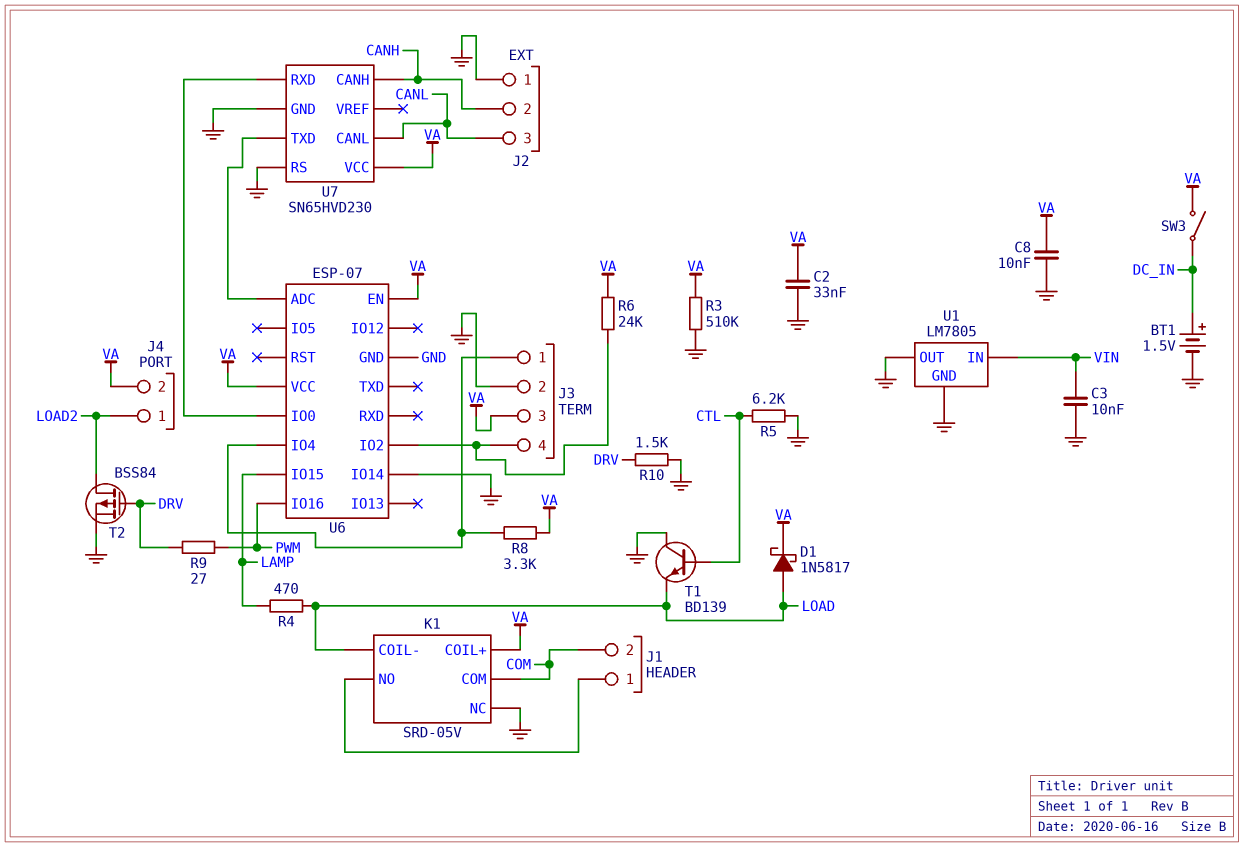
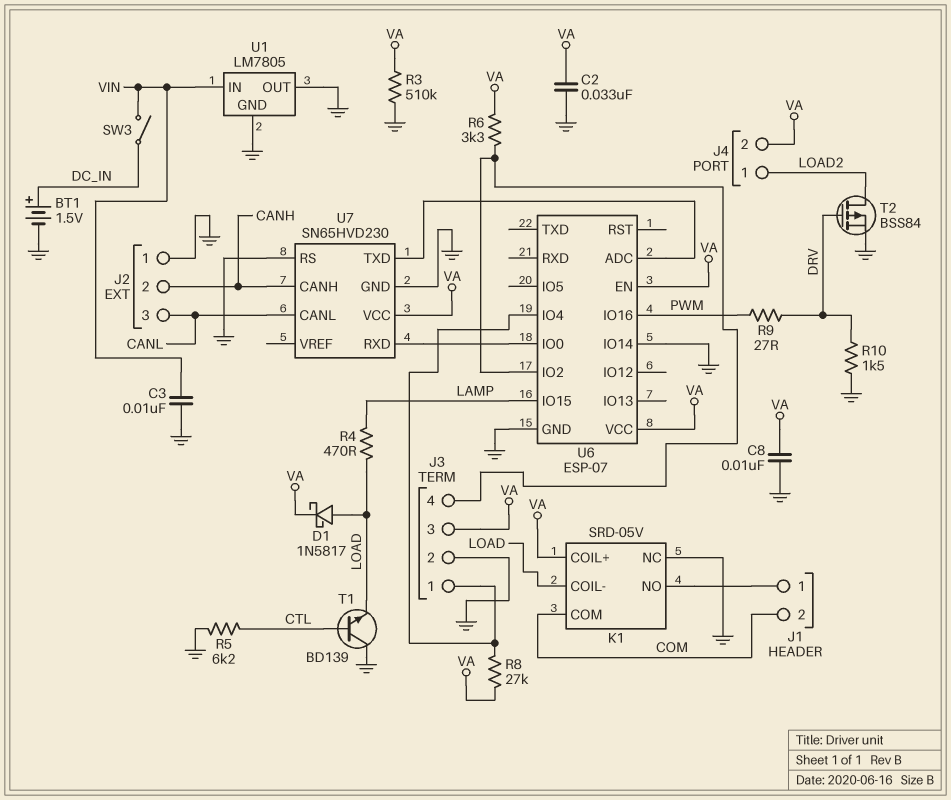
R6: 24k (J3/4, VA) -> 3.3k (J3/4, VA)
R8: 3.3k (J3/1, VA) -> 27k (J3/1, VA)
SW3: switch (DC_IN, VA) -> switch (DC_IN, VIN)

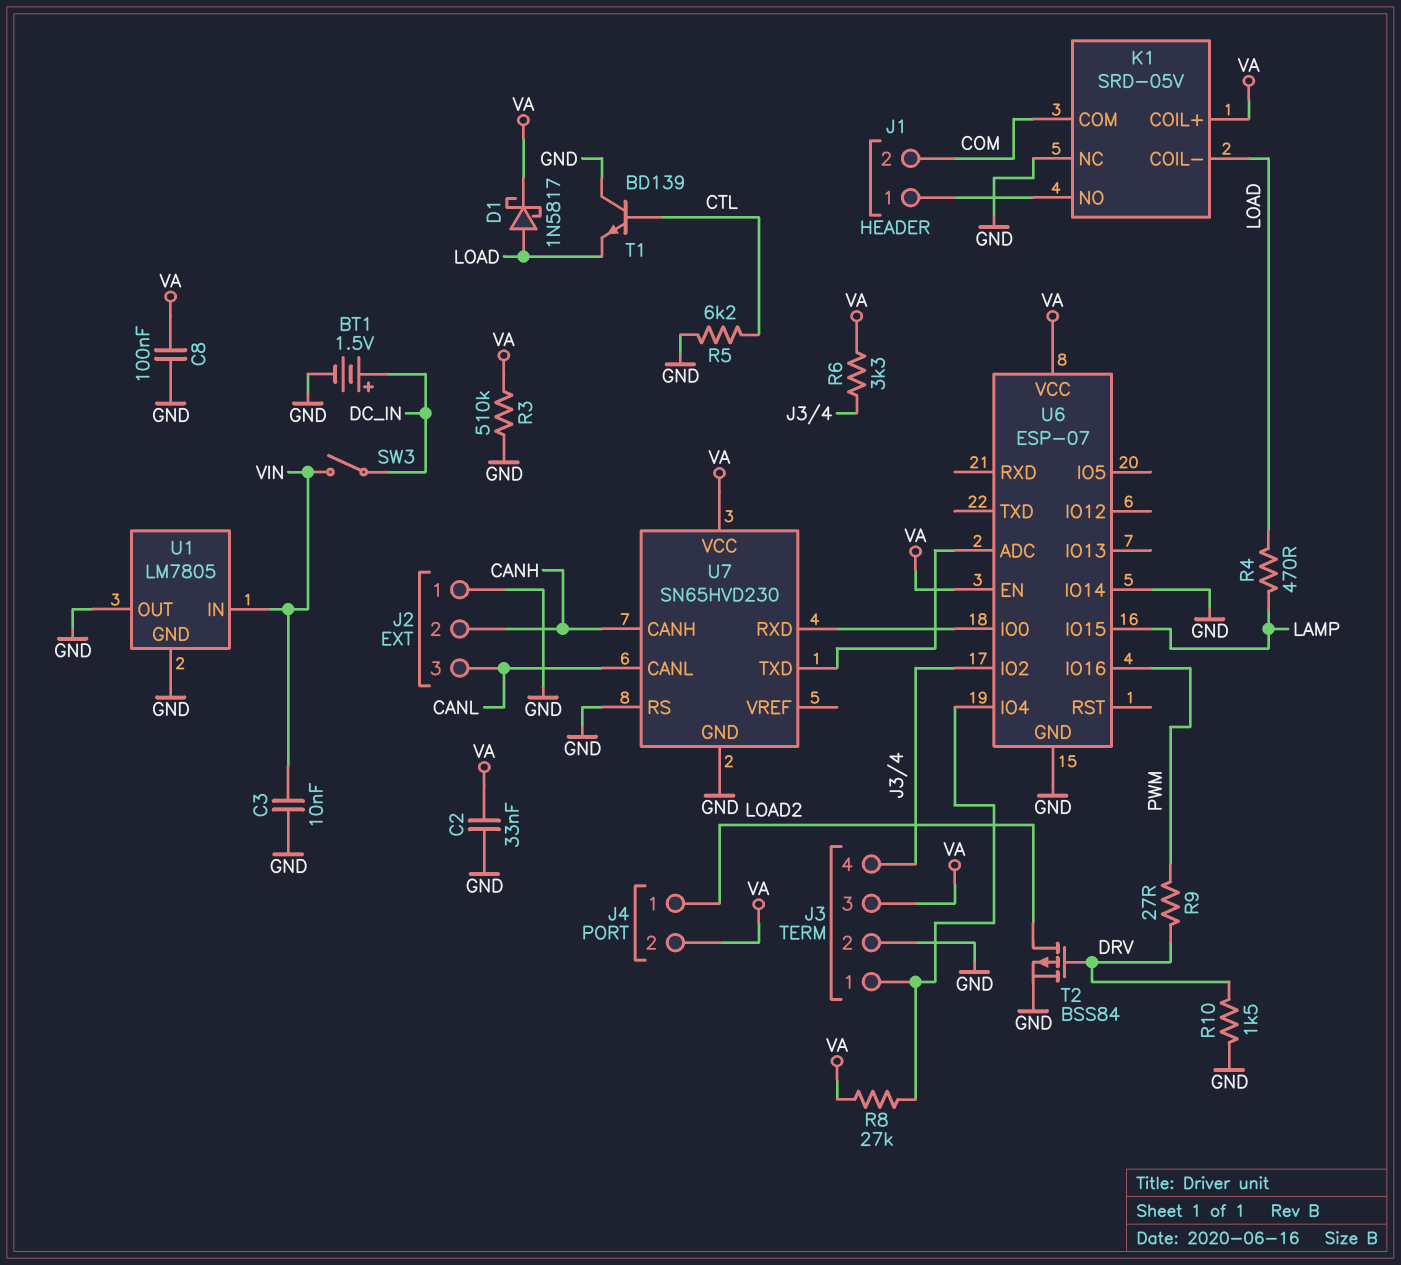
C8: 10nF (GND, VA) -> 100nF (GND, VA)

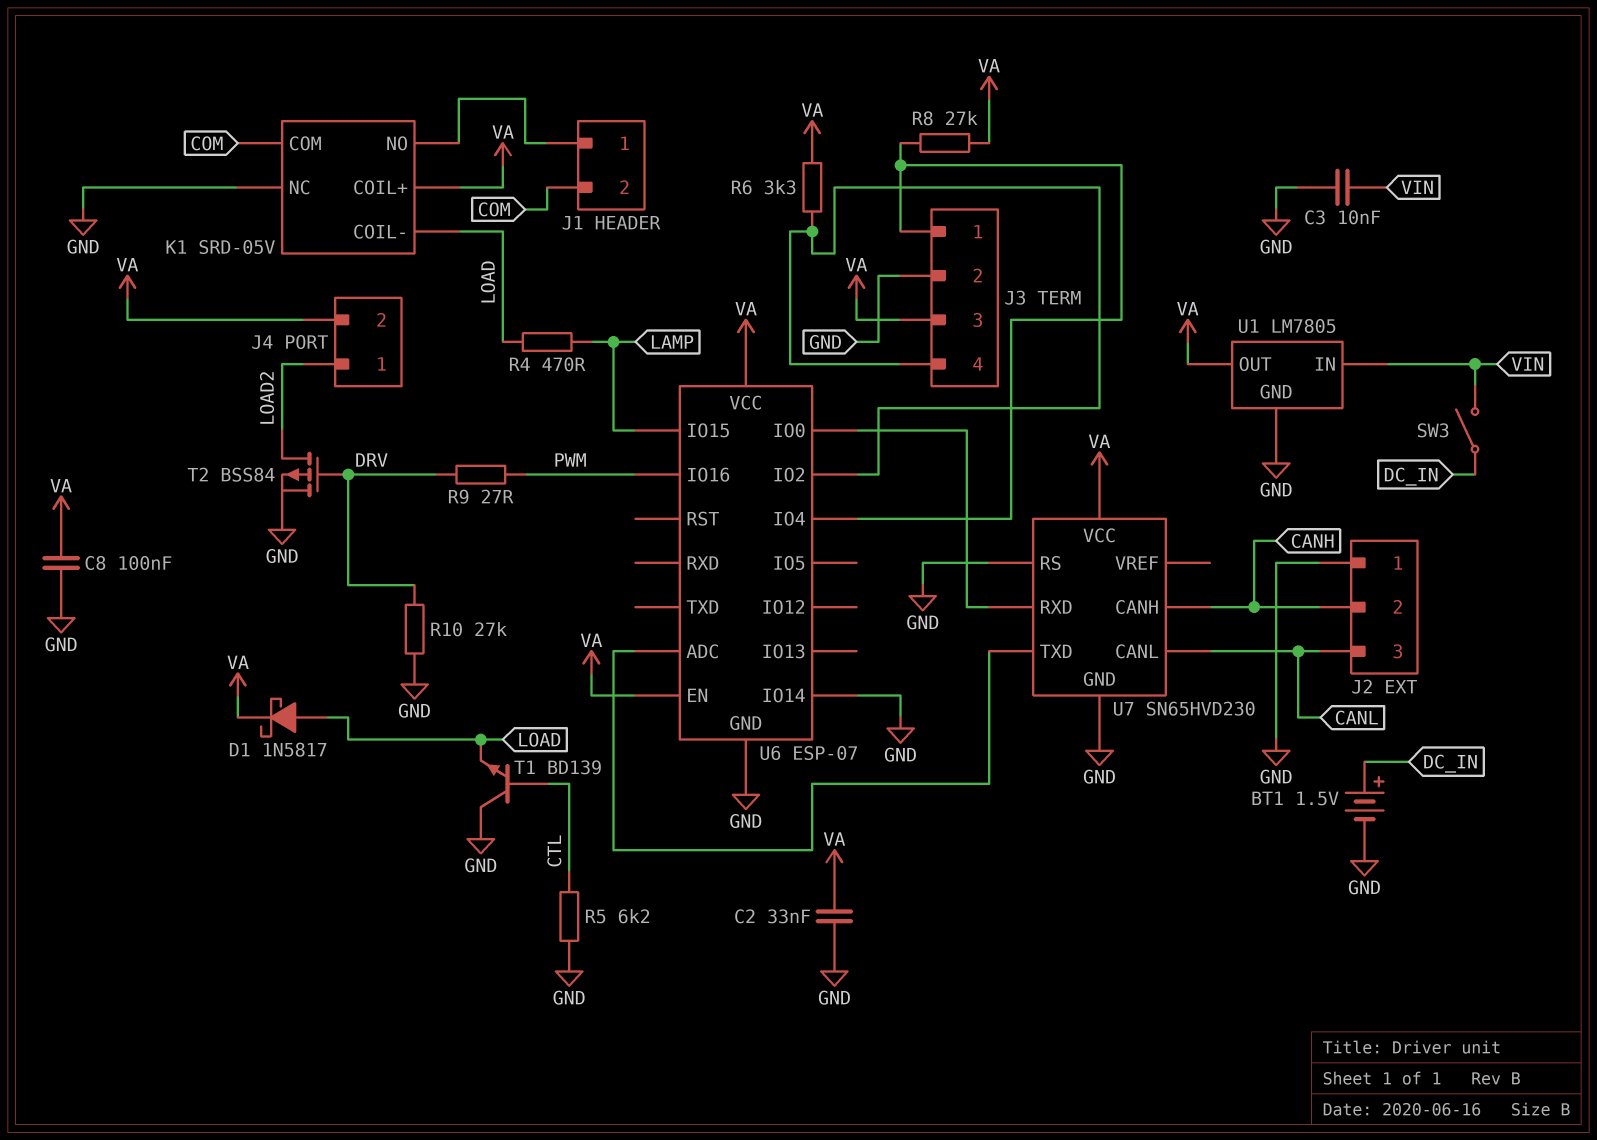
R3: 510k (GND, VA) -> none
R10: 1.5k (DRV, GND) -> 27k (DRV, GND)
U1 pin OUT: GND -> VA

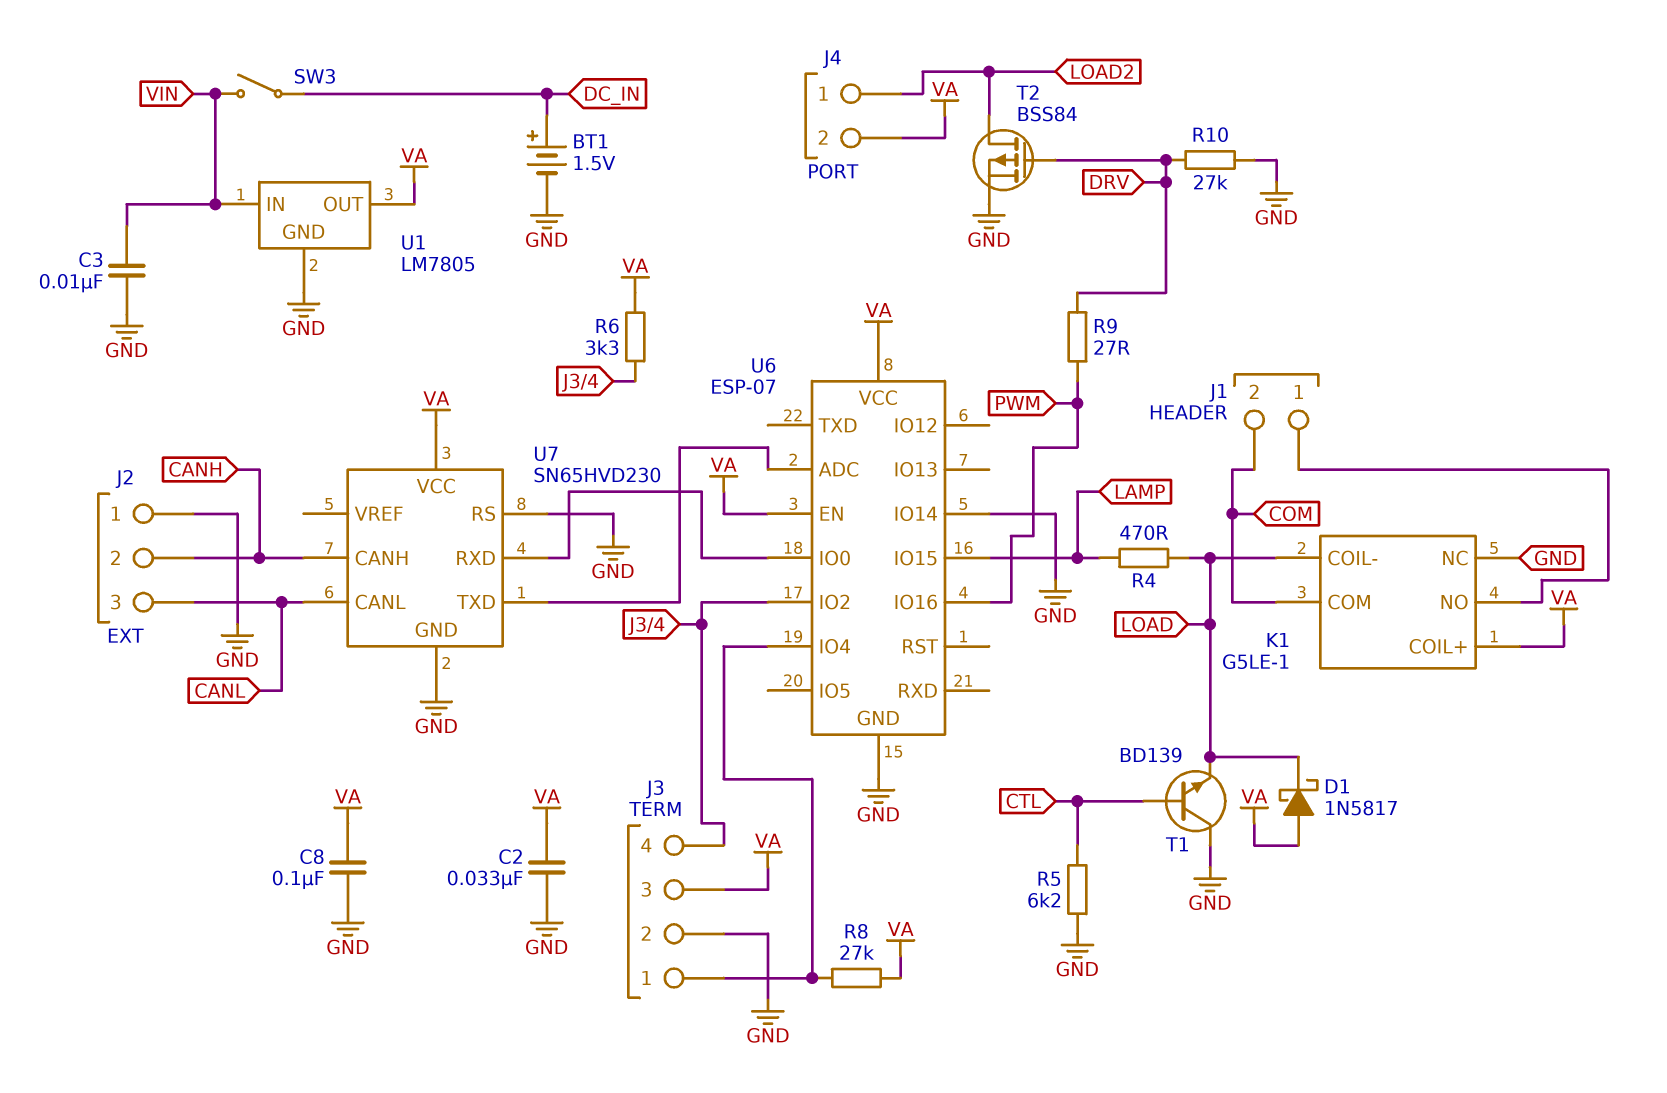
D1: schottky 1N5817 (A LOAD, K VA) -> schottky 1N5817 (A VA, K LOAD)
K1: SRD-05V -> G5LE-1

